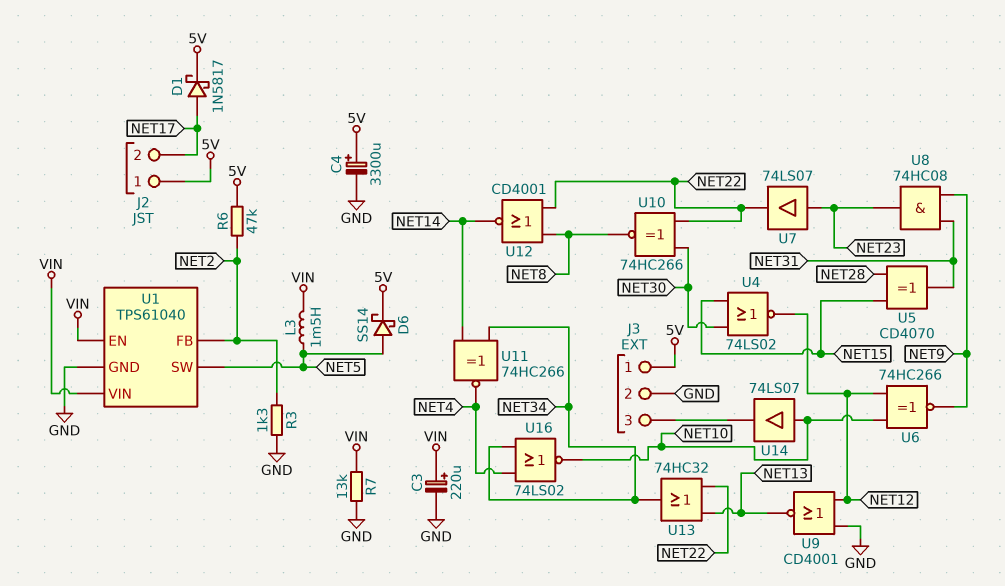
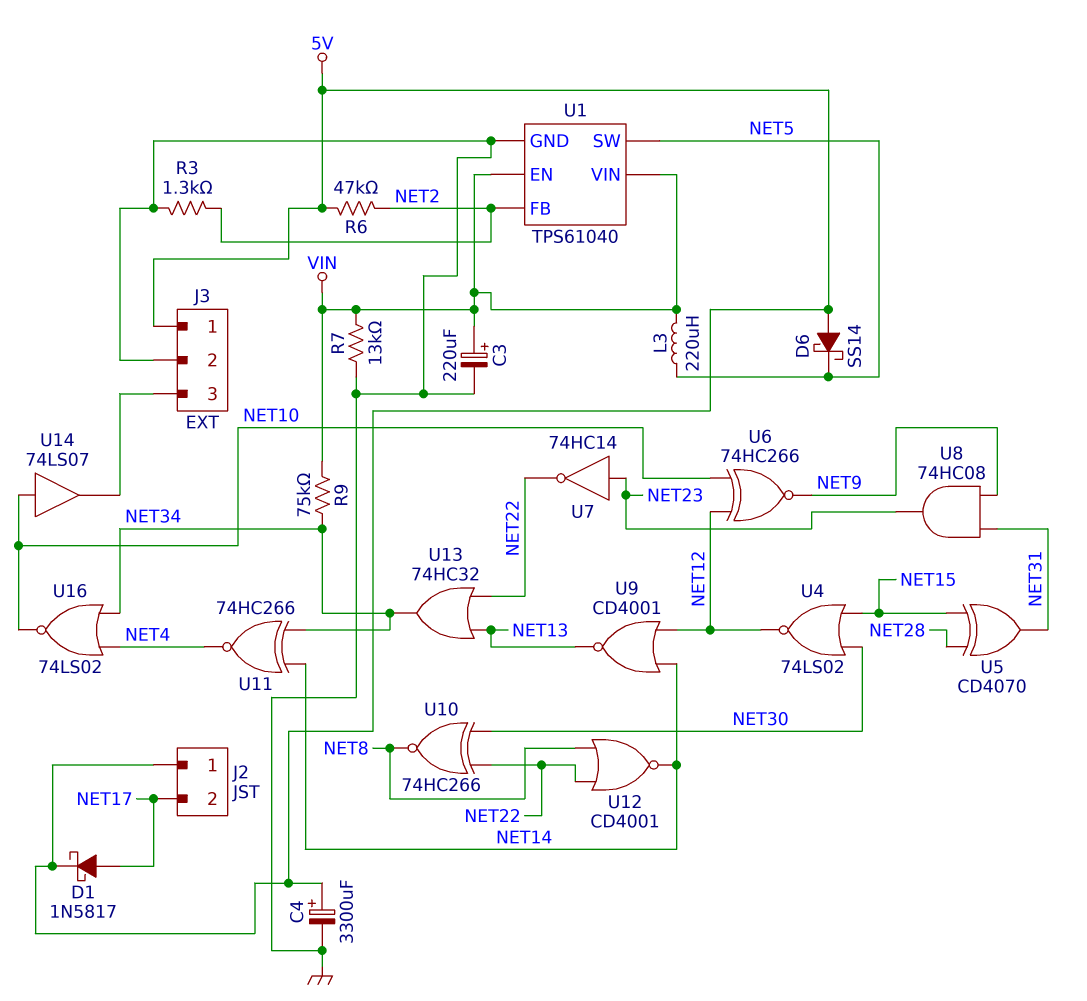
D6: schottky SS14 (A NET5, K 5V) -> schottky SS14 (A 5V, K NET5)
L3: 1.5mH (NET5, VIN) -> 220uH (NET5, VIN)
R9: none -> 75k (NET34, VIN)
U7: buffer 74LS07 (in NET23, out NET22) -> NOT 74HC14 (in NET23, out NET22)
U9: NOR CD4001 (in GND, in NET12, out NET13) -> NOR CD4001 (in NET12, in NET14, out NET13)

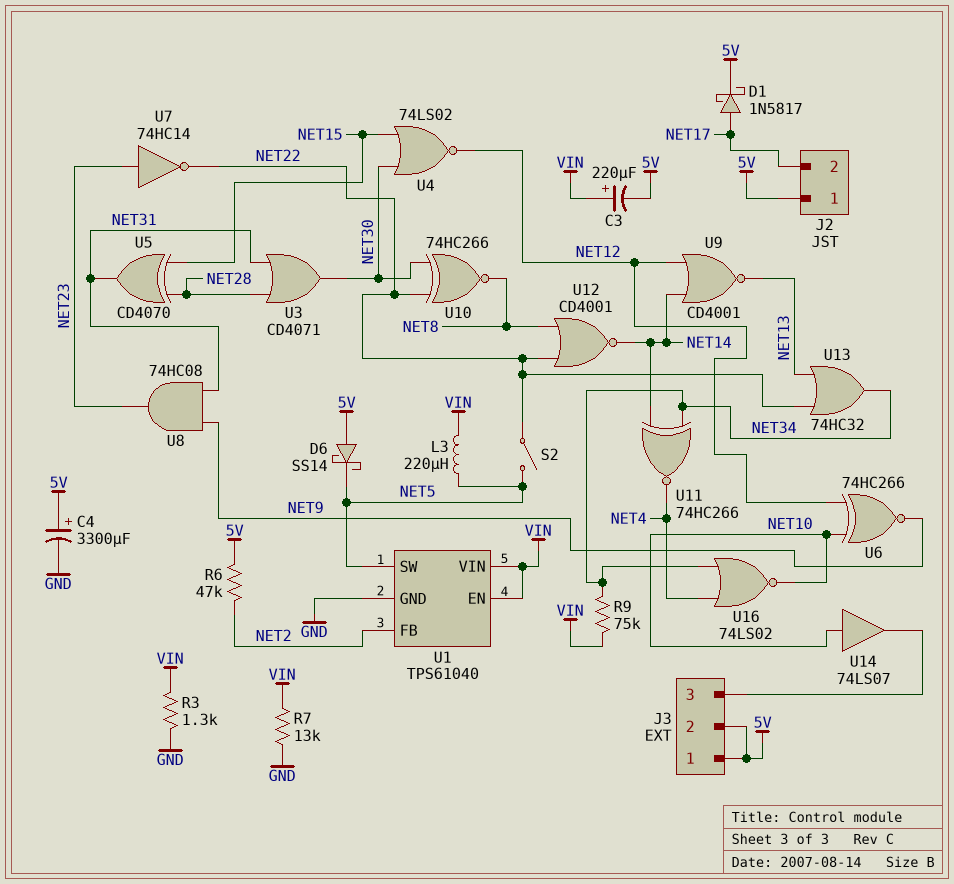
C3: 220uF (plus VIN, minus GND) -> 220uF (plus VIN, minus 5V)
J3 pin 2: GND -> 5V
R3: 1.3k (GND, NET2) -> 1.3k (GND, VIN)
S2: none -> switch (NET5, NET22)
U3: none -> OR CD4071 (in NET28, in NET31, out NET30)

